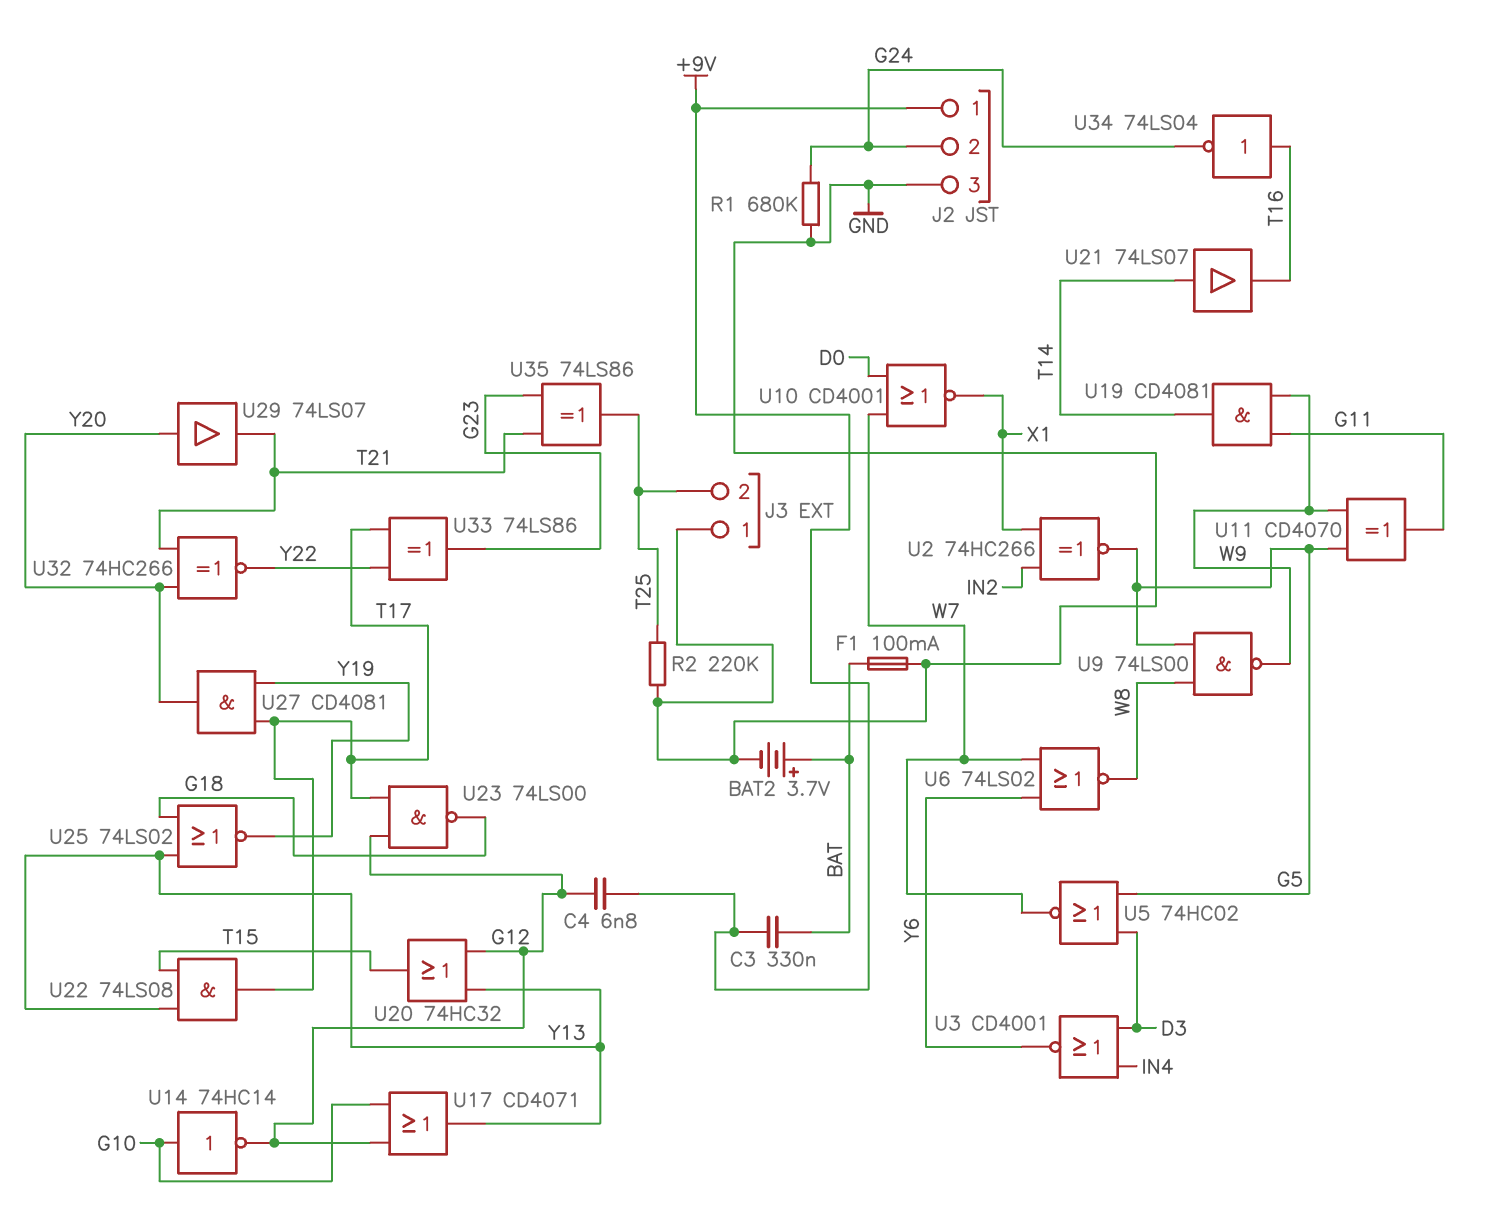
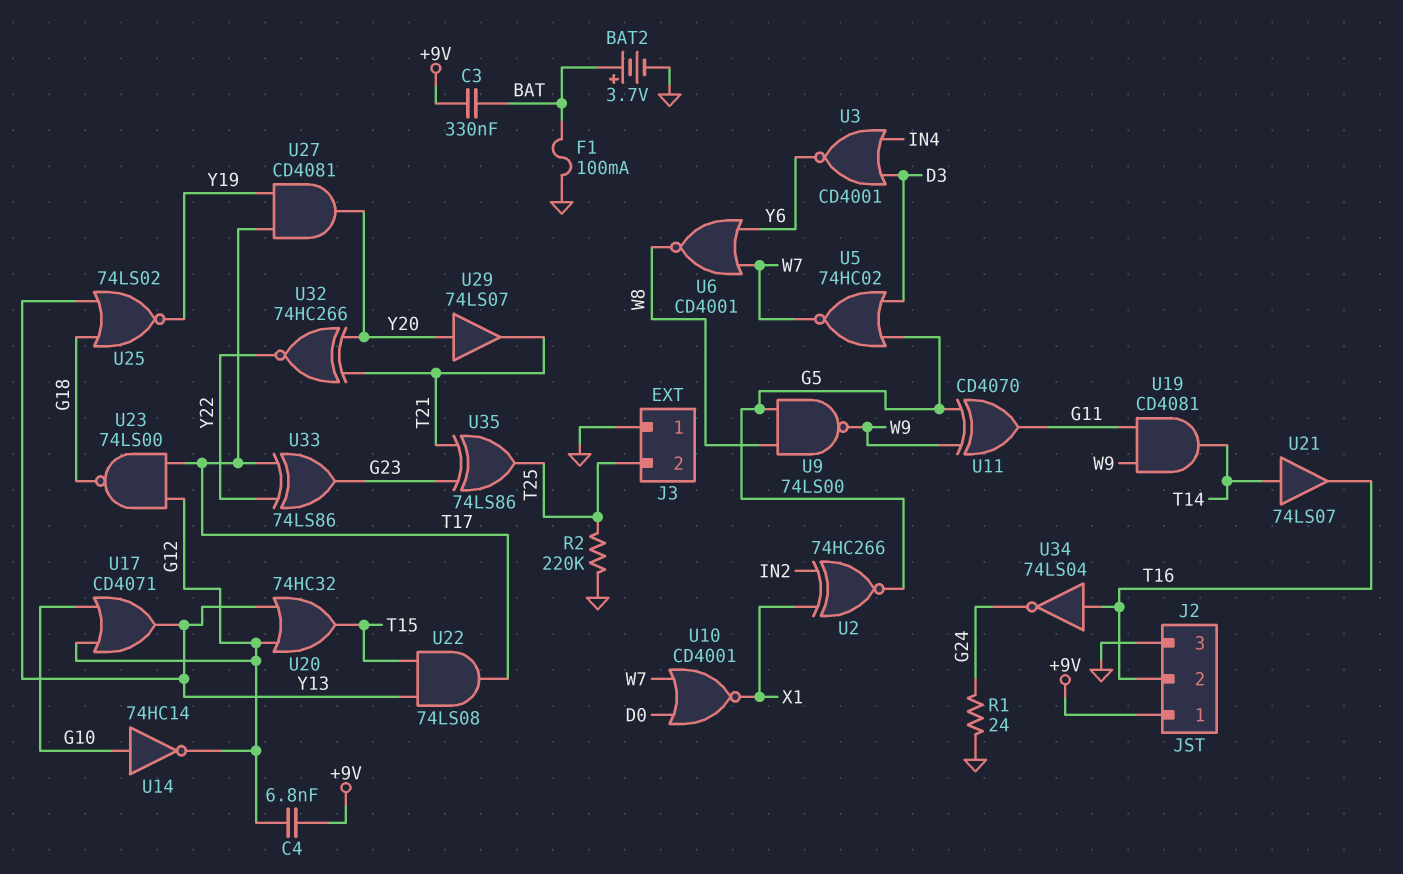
J2 pin 2: G24 -> T16
R1: 680k (G24, GND) -> 24 (G24, GND)
U6: NOR 74LS02 (in W7, in Y6, out W8) -> NOR CD4001 (in W7, in Y6, out W8)

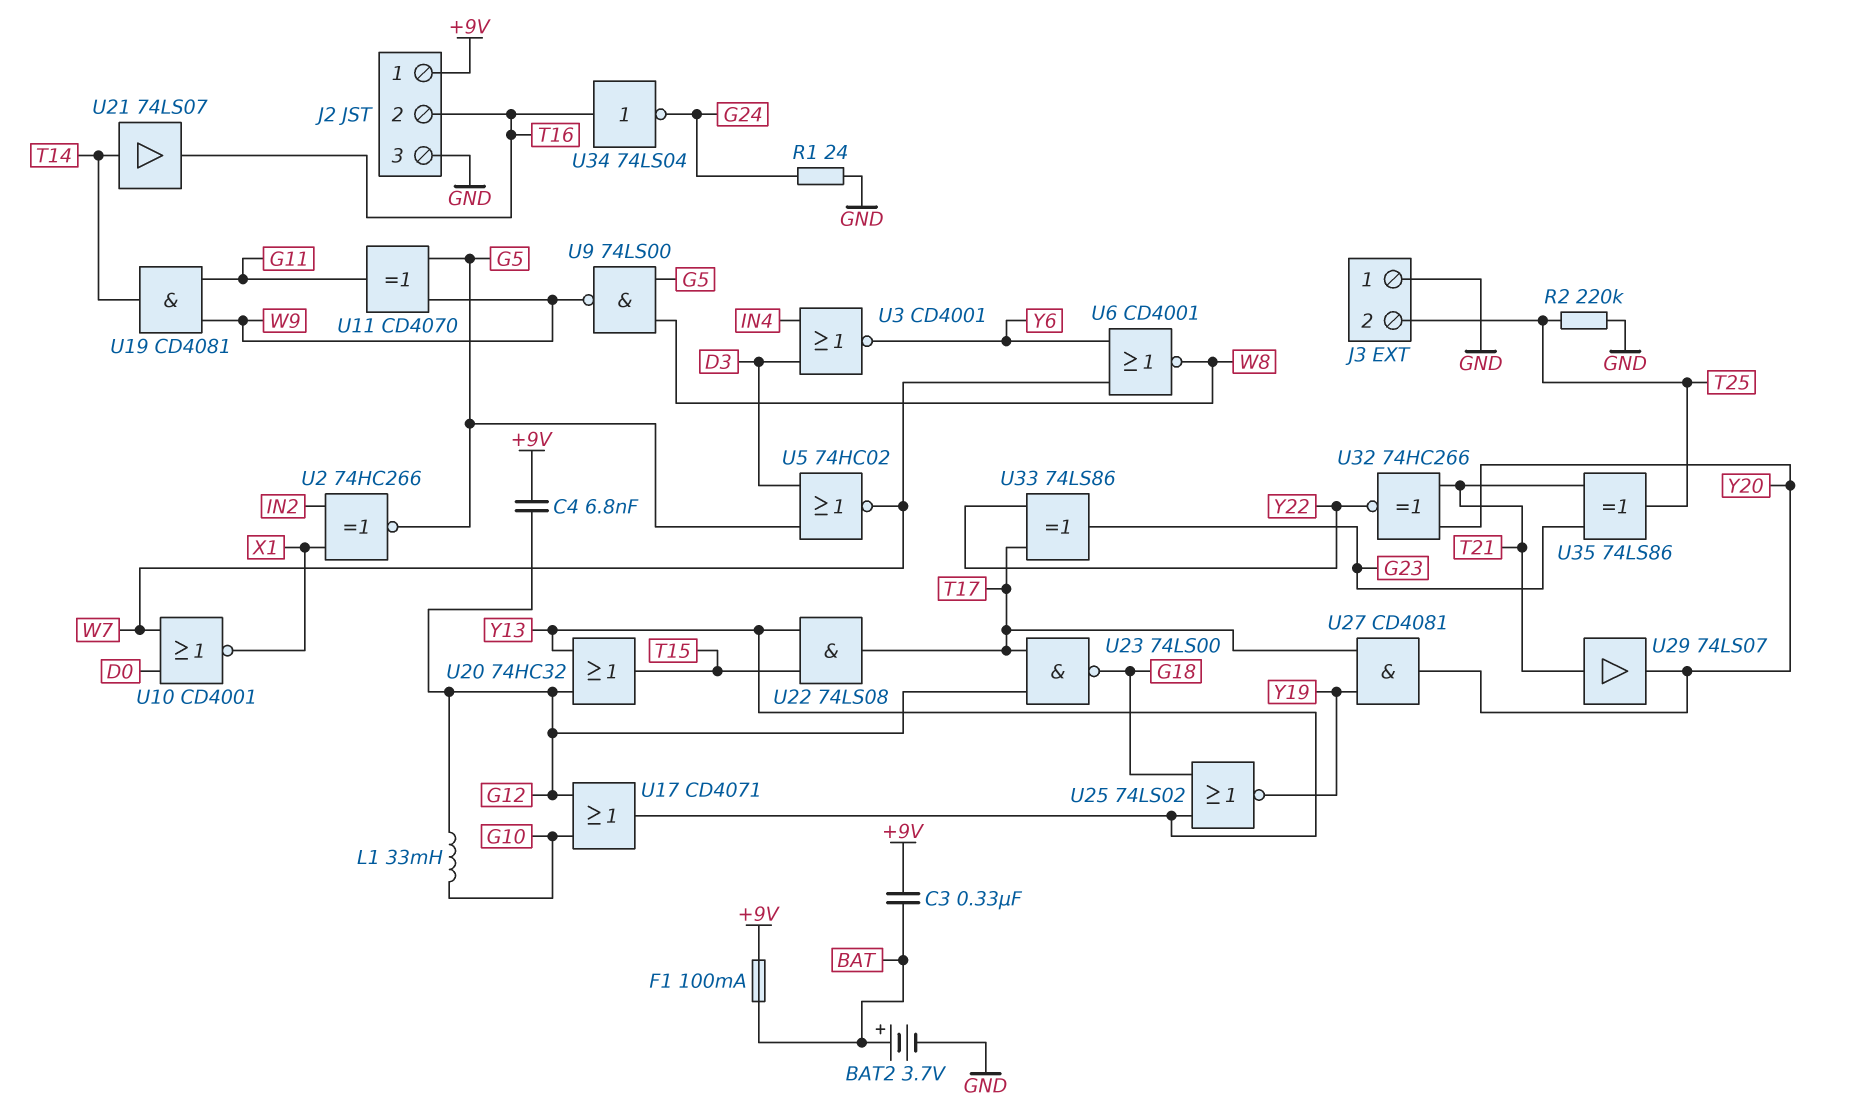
F1: 100mA (BAT, GND) -> 100mA (+9V, BAT)
L1: none -> 33mH (G10, G12)
U14: NOT 74HC14 (in G10, out G12) -> none
U29: buffer 74LS07 (in Y20, out T21) -> buffer 74LS07 (in T21, out Y20)

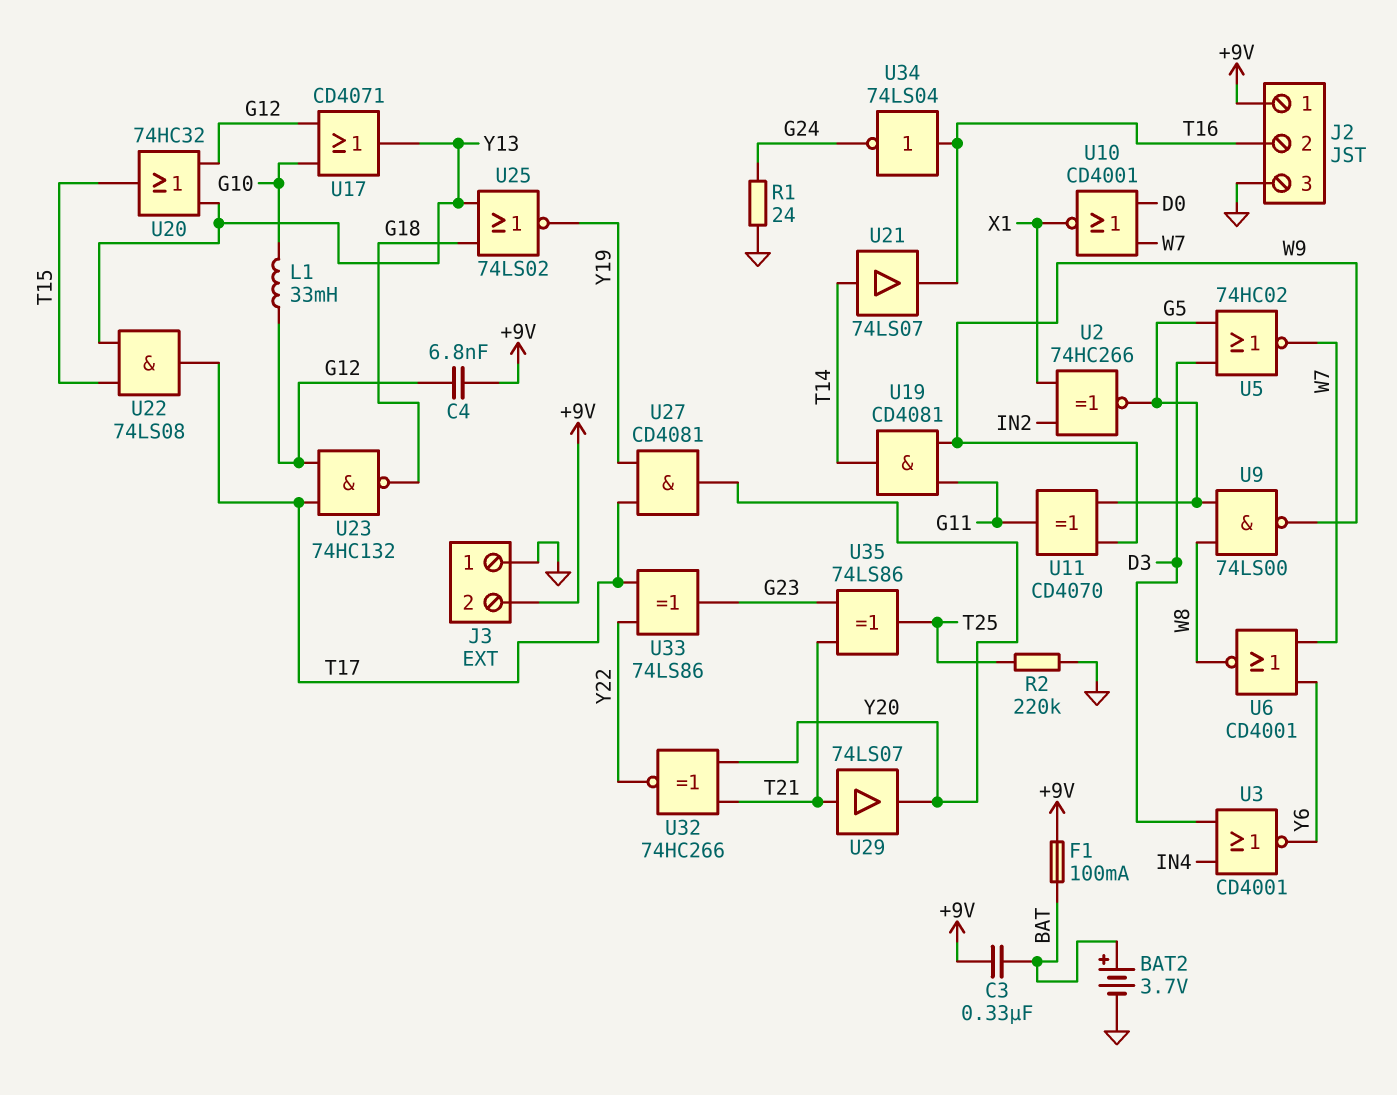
J3 pin 2: T25 -> +9V
U23: NAND 74LS00 (in G12, in T17, out G18) -> NAND 74HC132 (in G12, in T17, out G18)

